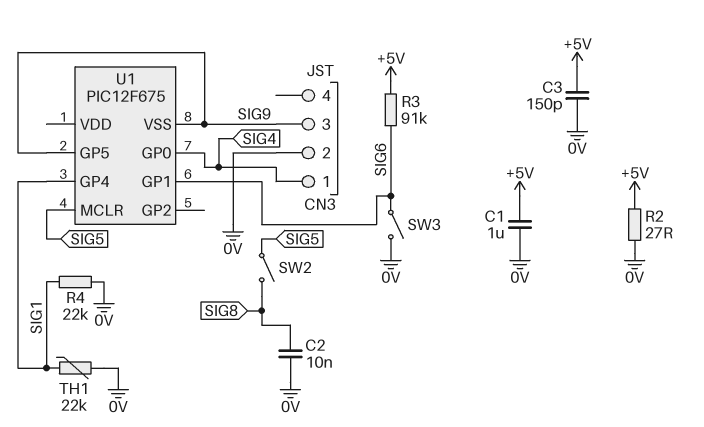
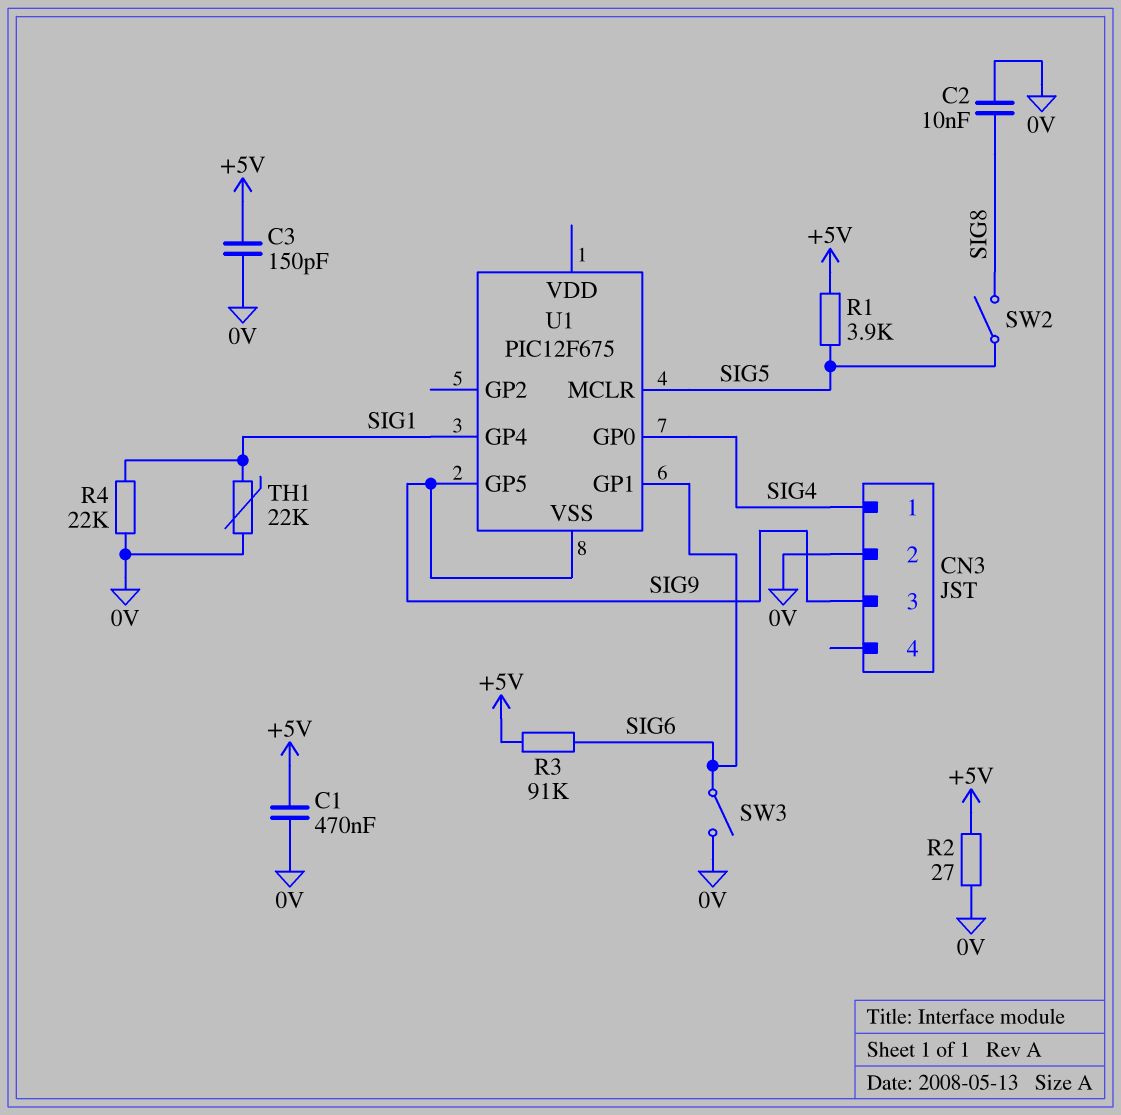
C1: 1uF (+5V, 0V) -> 470nF (+5V, 0V)
R1: none -> 3.9k (+5V, SIG5)

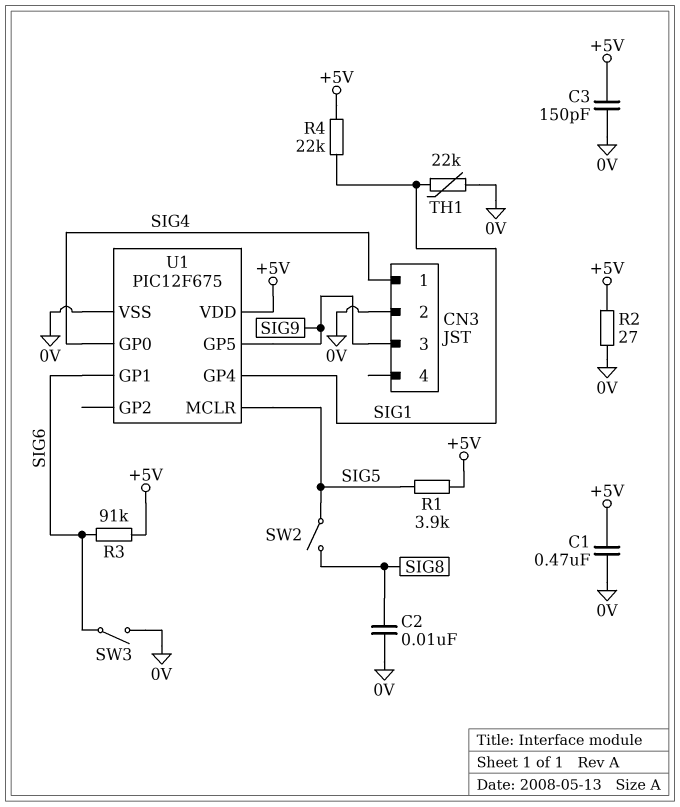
R4: 22k (0V, SIG1) -> 22k (+5V, SIG1)
U1 pin VDD: none -> +5V
U1 pin VSS: SIG9 -> 0V

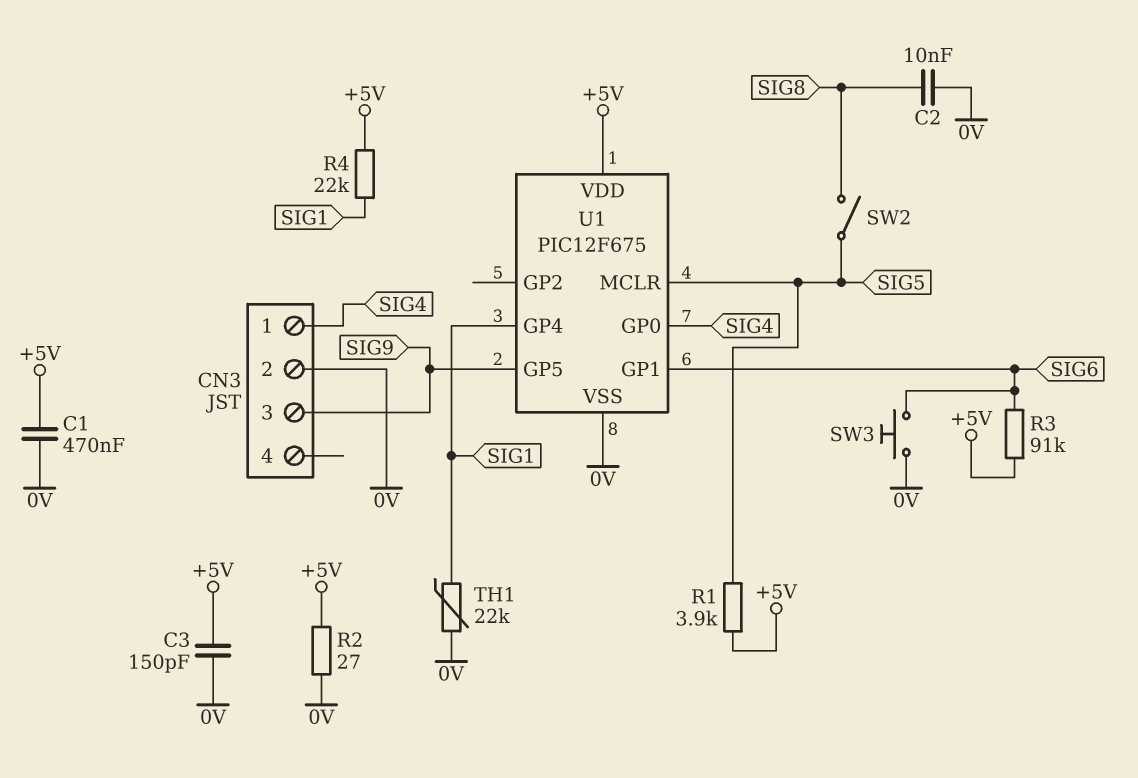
SW3: switch (0V, SIG6) -> button (0V, SIG6)

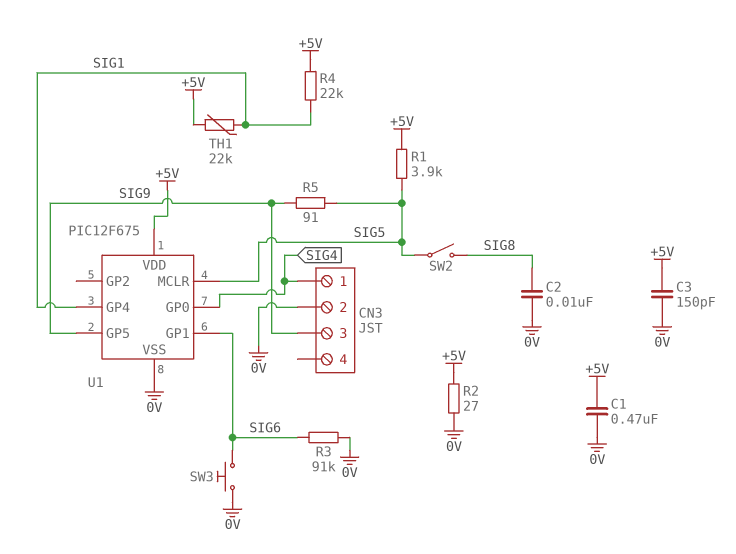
R3: 91k (+5V, SIG6) -> 91k (0V, SIG6)
R5: none -> 91 (SIG5, SIG9)
TH1: 22k (0V, SIG1) -> 22k (+5V, SIG1)

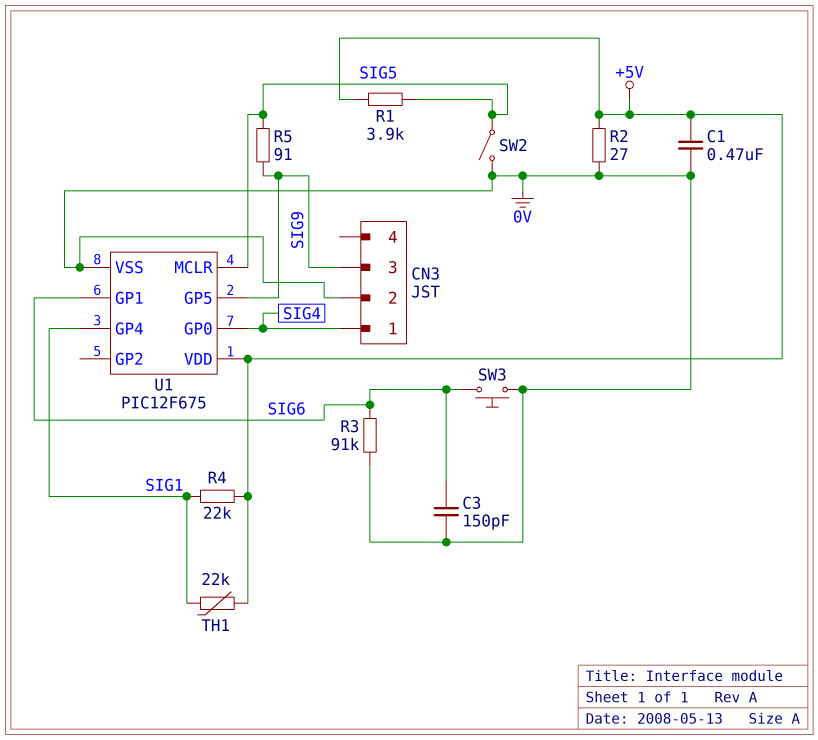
C2: 10nF (0V, SIG8) -> none
C3: 150pF (+5V, 0V) -> 150pF (0V, SIG6)
SW2: switch (SIG5, SIG8) -> switch (0V, SIG5)

